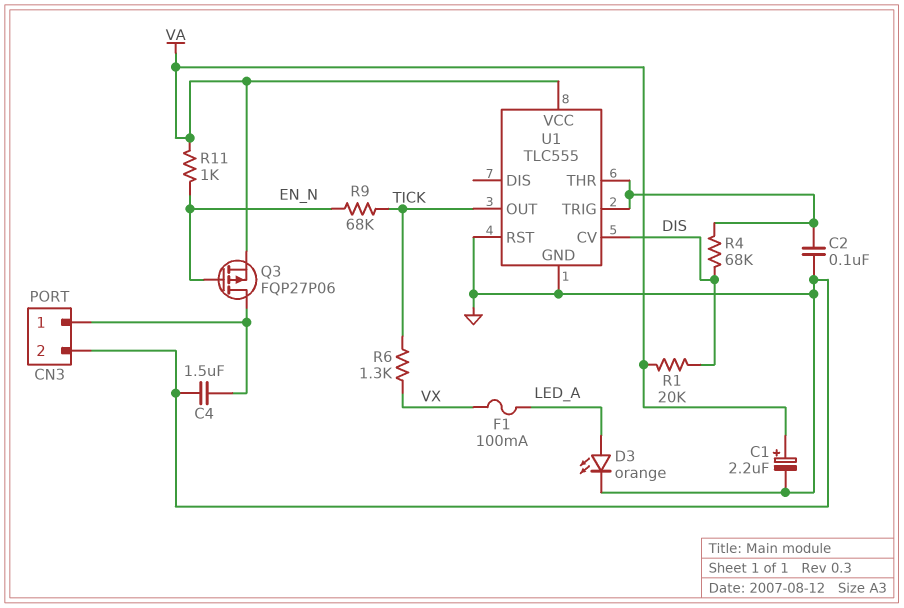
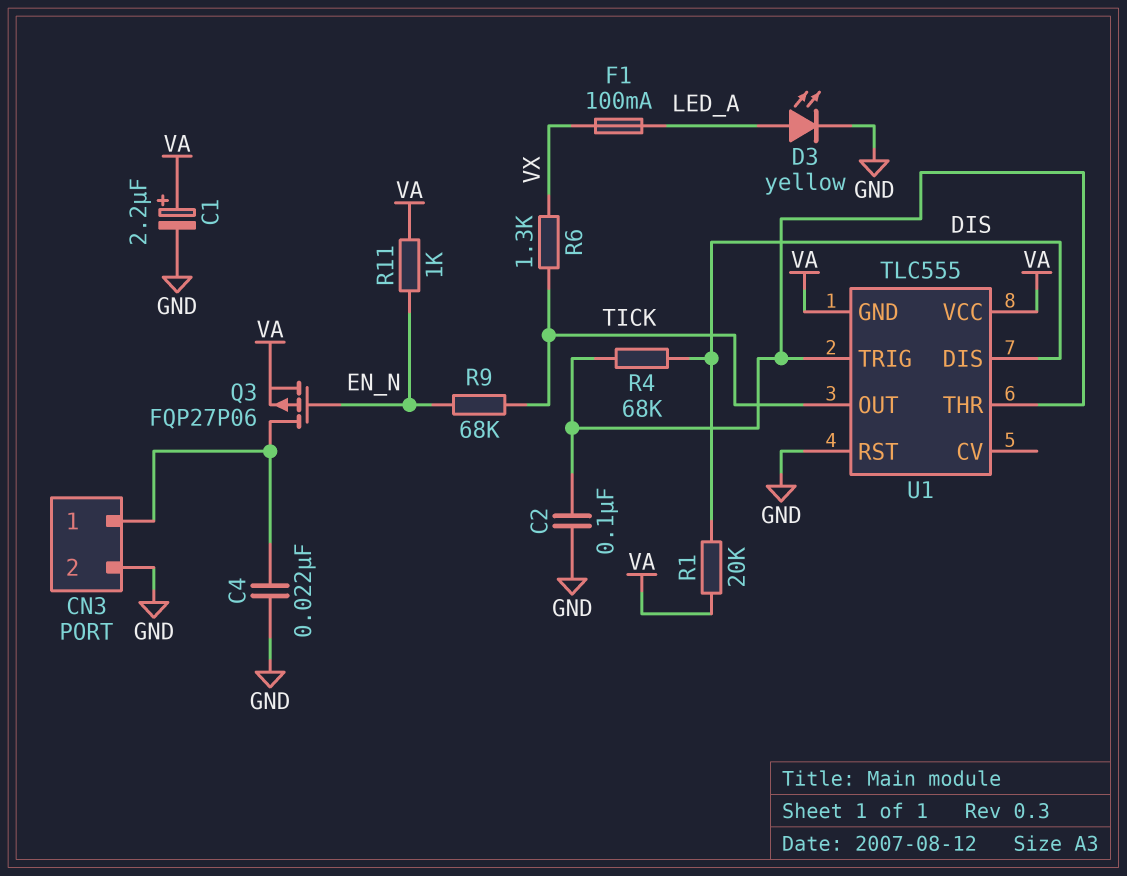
C4: 1.5uF (CN3/1, GND) -> 22nF (CN3/1, GND)
D3: LED orange (A LED_A, K GND) -> LED yellow (A LED_A, K GND)
U1 pin CV: DIS -> none
U1 pin DIS: none -> DIS
U1 pin GND: GND -> VA

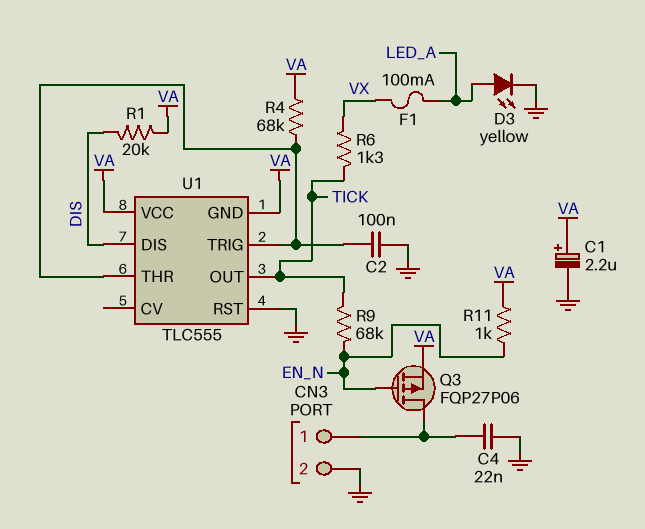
R4: 68k (DIS, U1/THR) -> 68k (U1/THR, VA)

